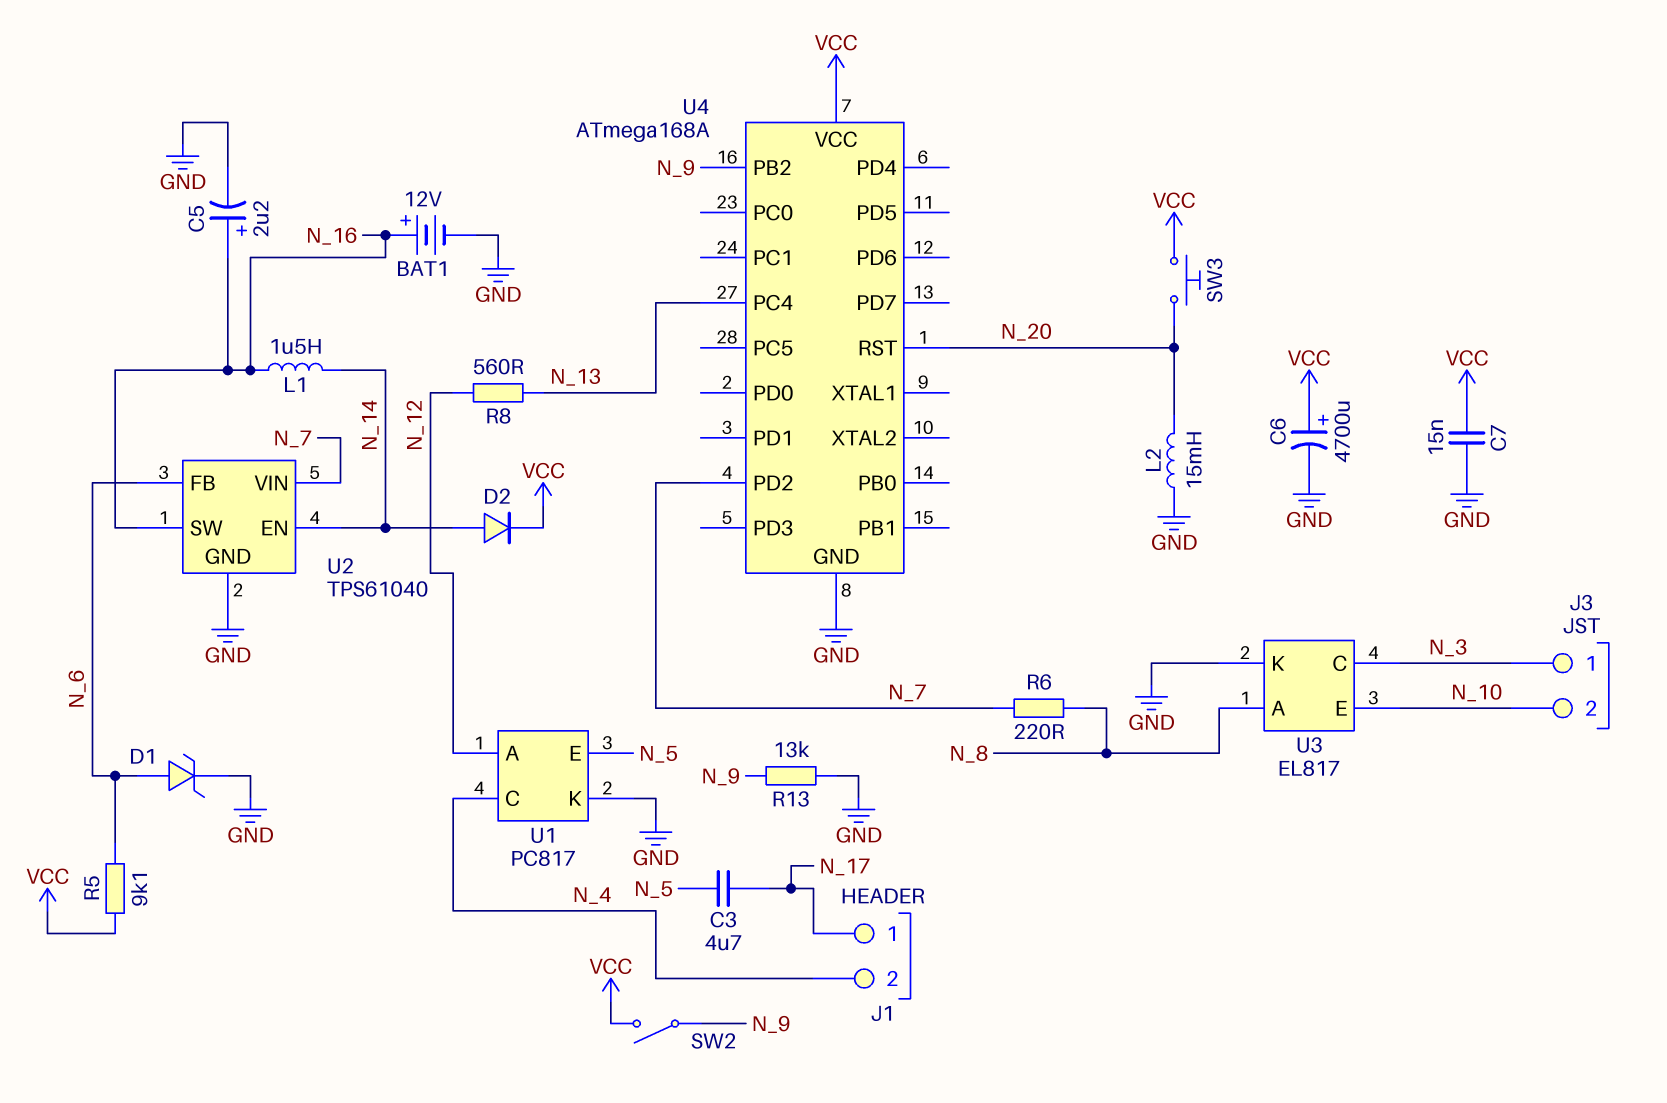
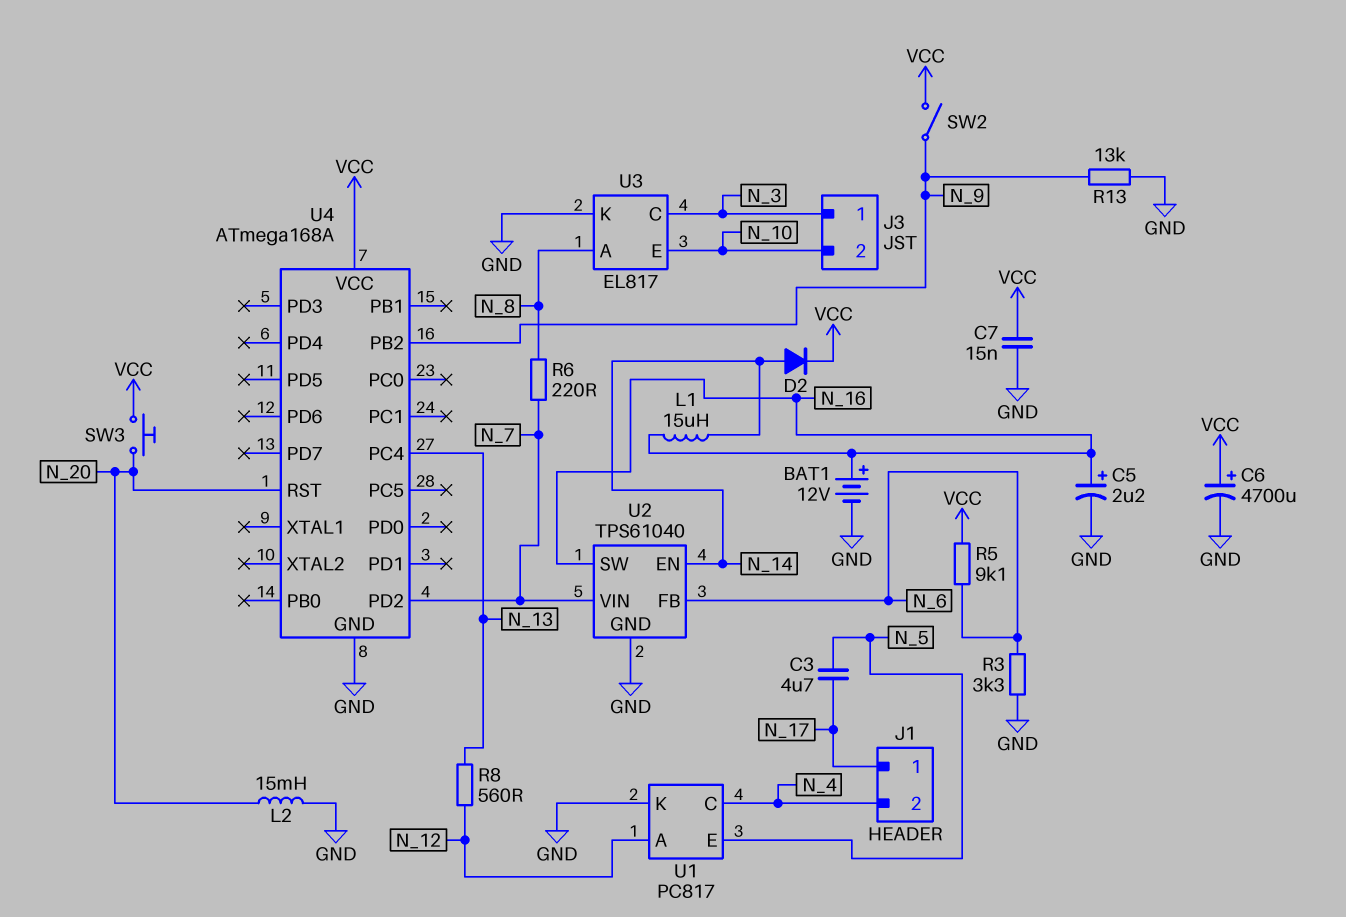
D1: zener (A N_6, K GND) -> none
L1: 1.5uH (N_14, N_16) -> 15uH (N_14, N_16)
R3: none -> 3.3k (GND, N_6)

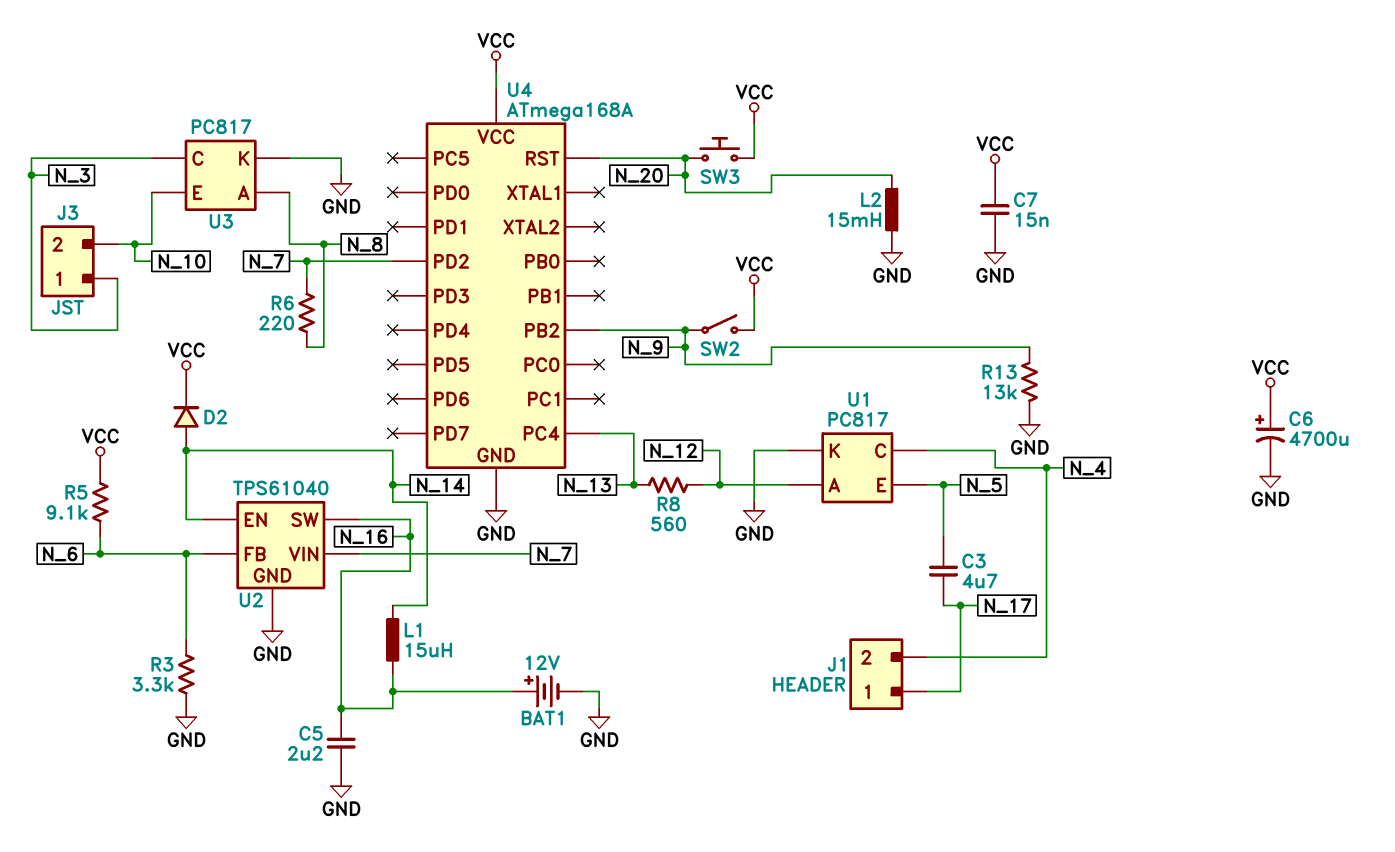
C5: 2.2uF (plus N_16, minus GND) -> 2.2uF (GND, N_16)
U3: EL817 -> PC817

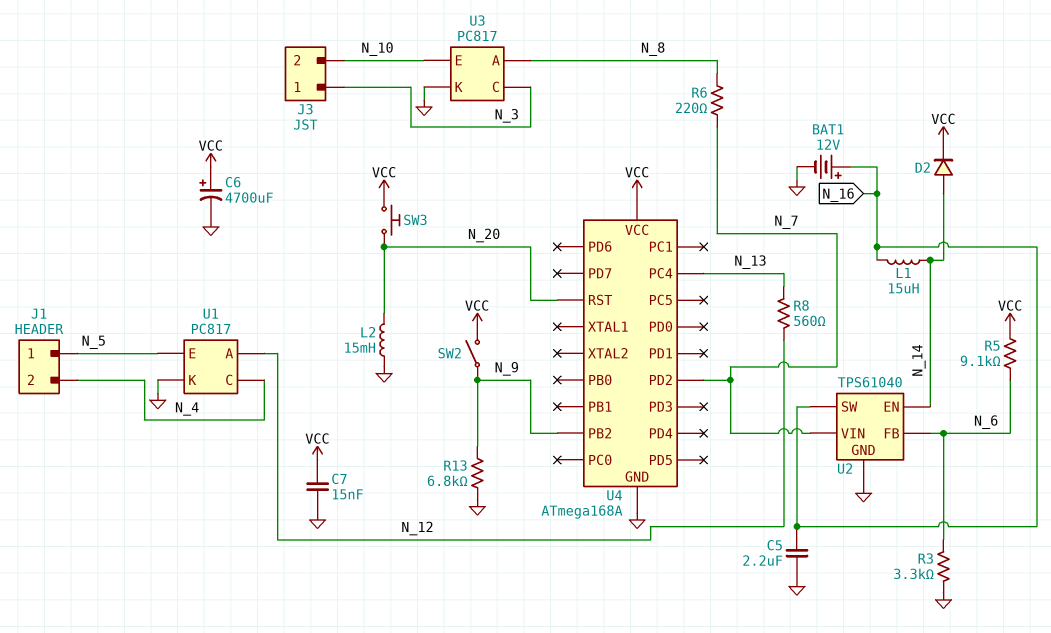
C3: 4.7uF (N_5, N_17) -> none
J1 pin 1: N_17 -> N_5
R13: 13k (GND, N_9) -> 6.8k (GND, N_9)

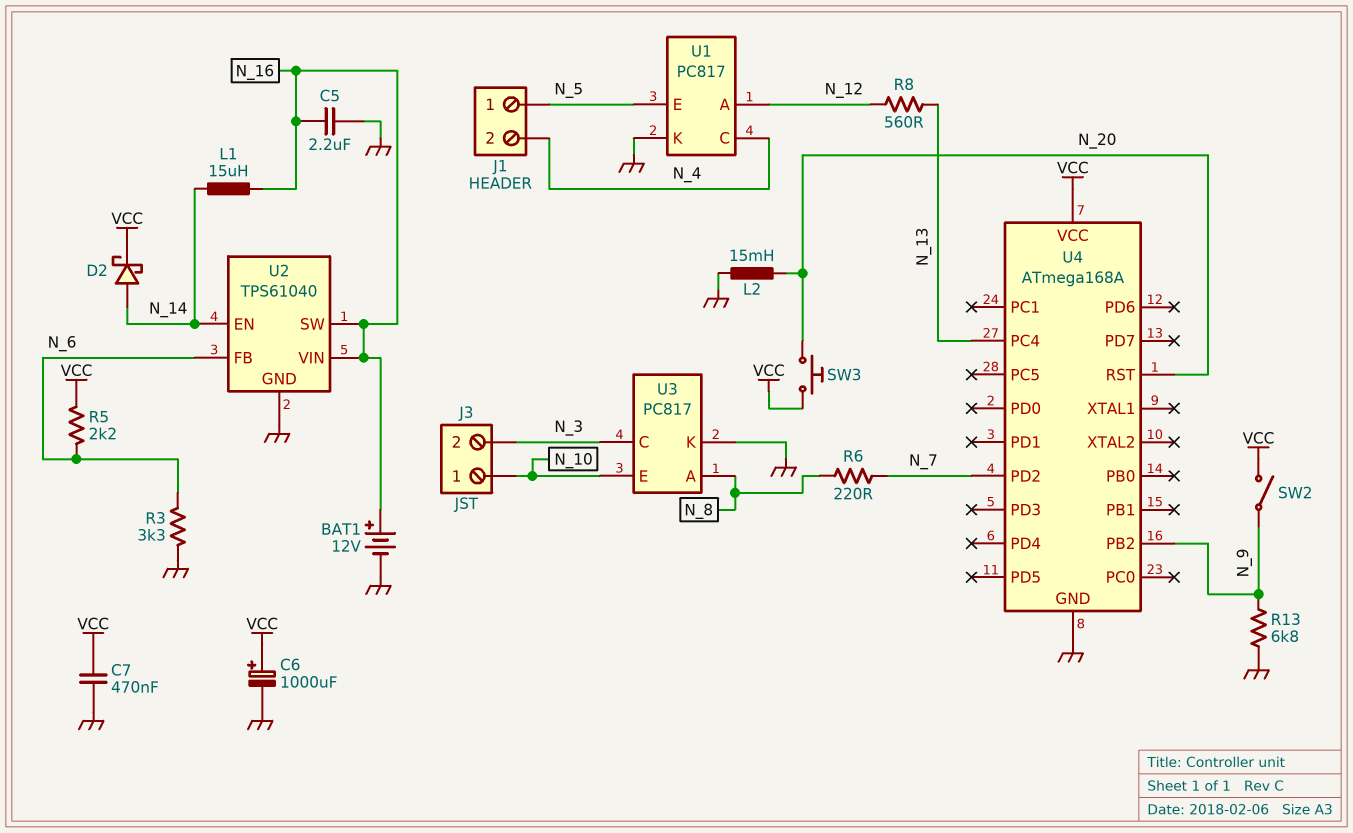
C6: 4700uF (plus VCC, minus GND) -> 1000uF (plus VCC, minus GND)
C7: 15nF (GND, VCC) -> 470nF (GND, VCC)
D2: diode (A N_14, K VCC) -> schottky (A N_14, K VCC)
J3 pin 1: N_3 -> N_10
J3 pin 2: N_10 -> N_3
R5: 9.1k (N_6, VCC) -> 2.2k (N_6, VCC)
U2 pin VIN: N_7 -> N_16

